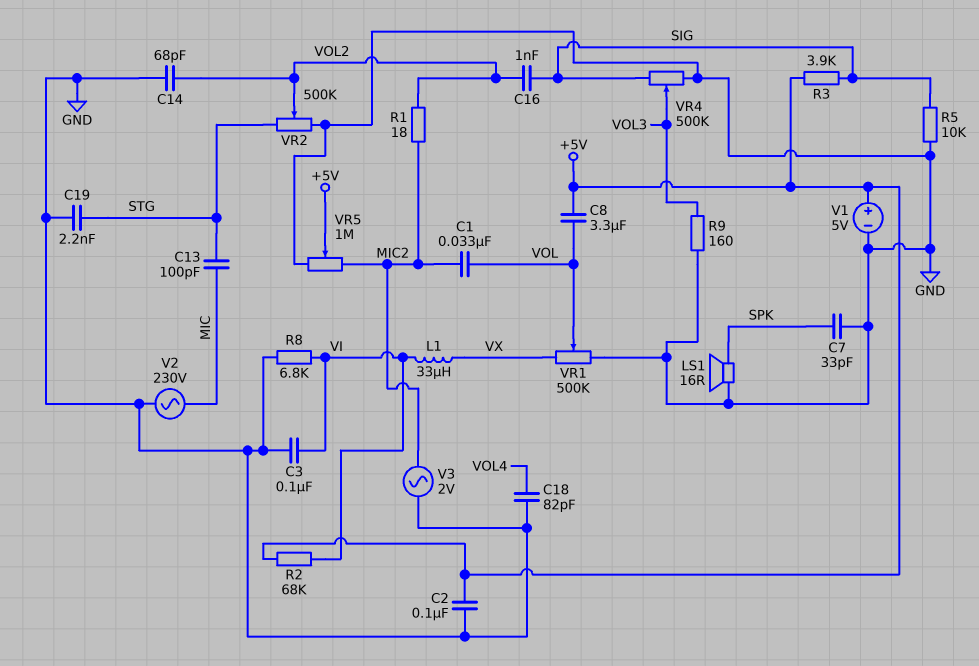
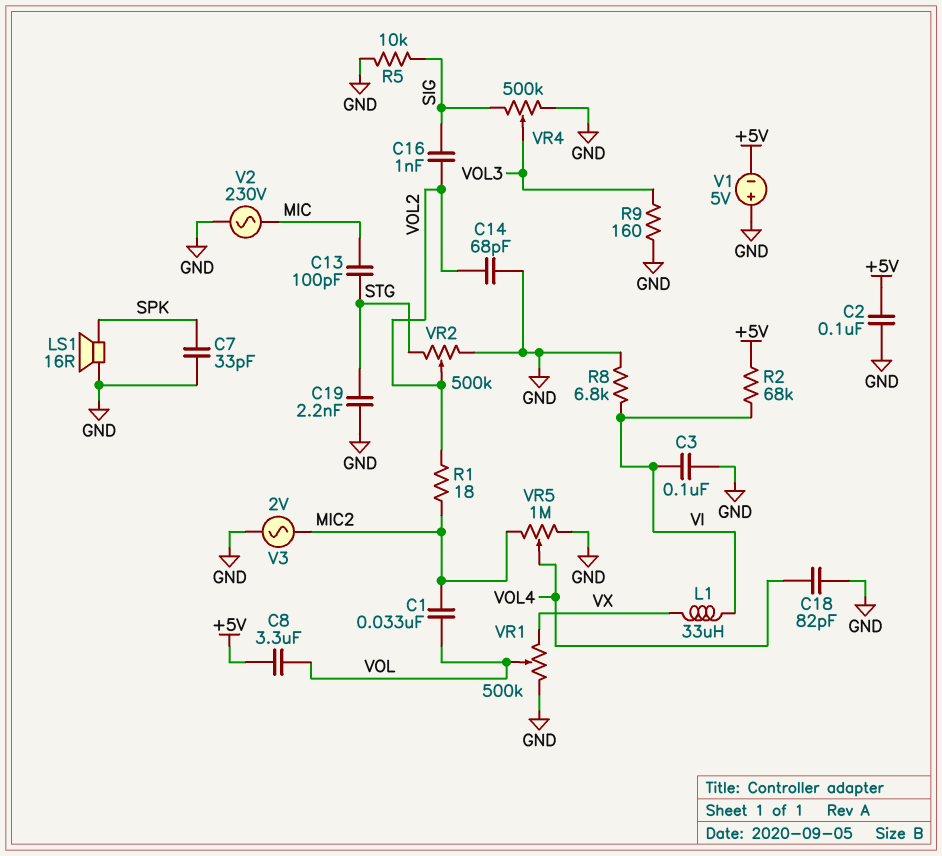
R3: 3.9k (+5V, SIG) -> none
V1: 5V (plus +5V, minus GND) -> 5V (plus GND, minus +5V)
VR5: 1M (GND, MIC2, wiper +5V) -> 1M (GND, MIC2, wiper VOL4)

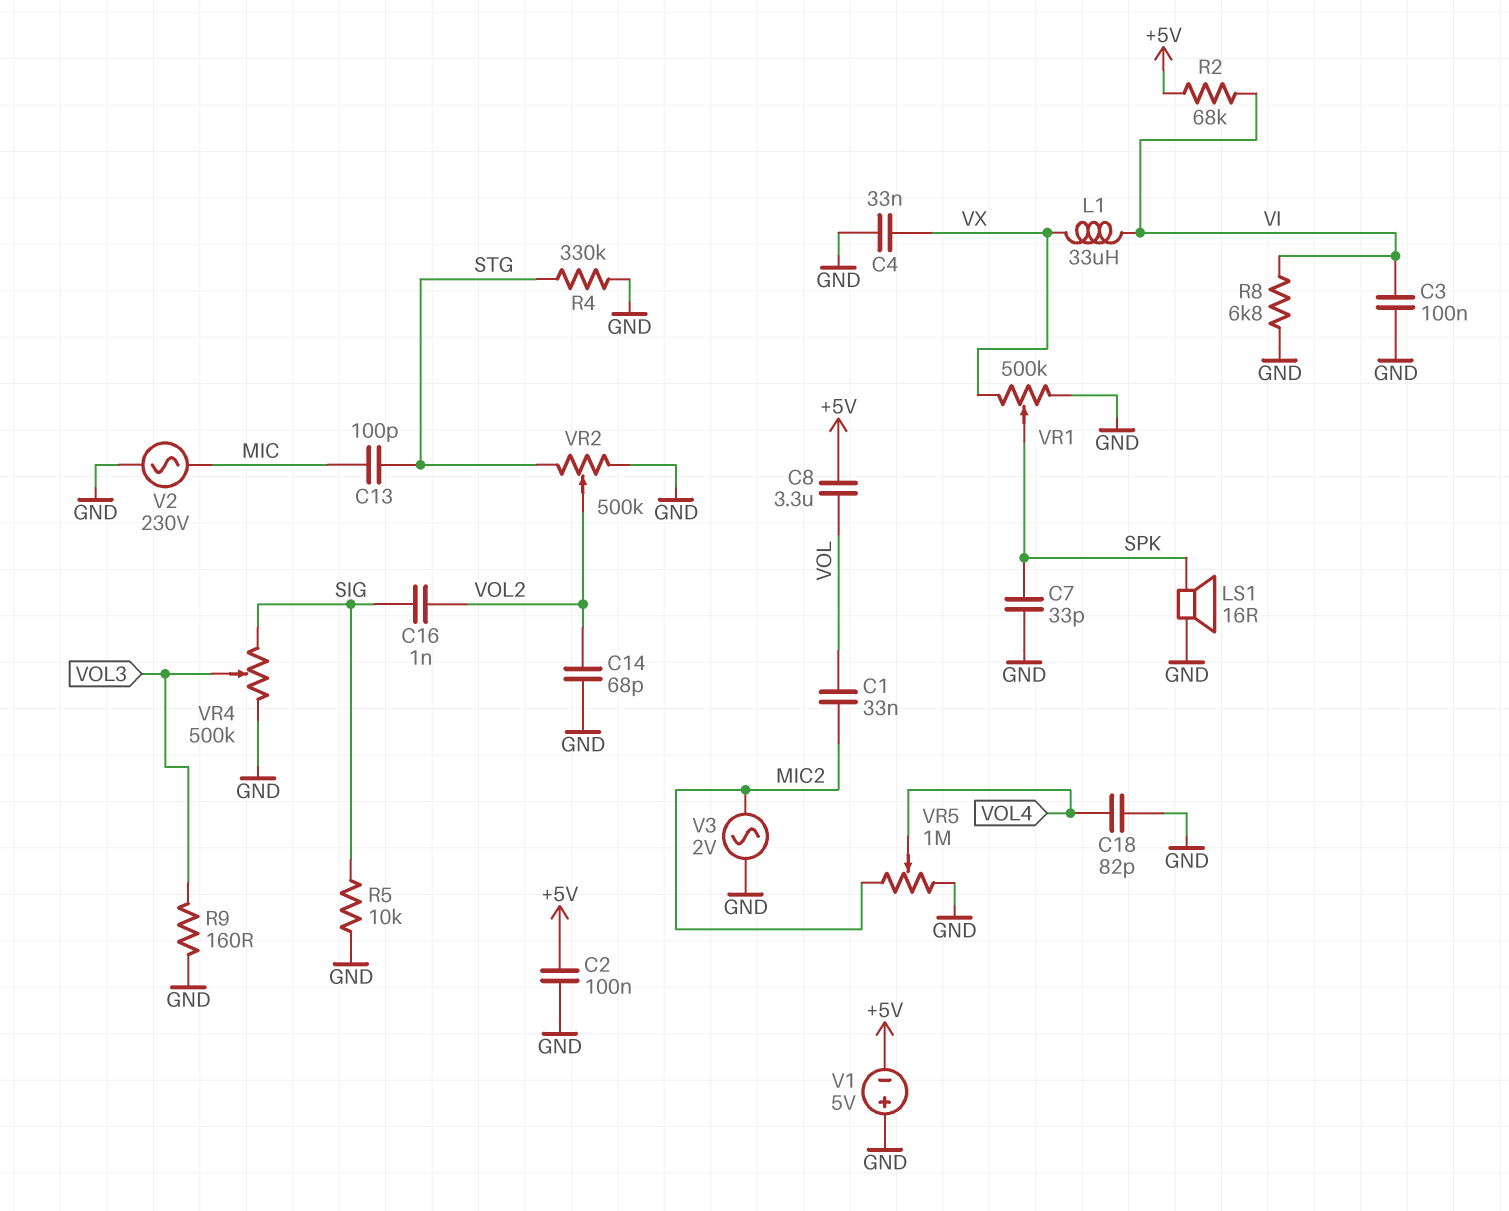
C4: none -> 33nF (GND, VX)
C19: 2.2nF (GND, STG) -> none
R1: 18 (MIC2, VOL2) -> none
R4: none -> 330k (GND, STG)
VR1: 500k (GND, VX, wiper VOL) -> 500k (GND, VX, wiper SPK)

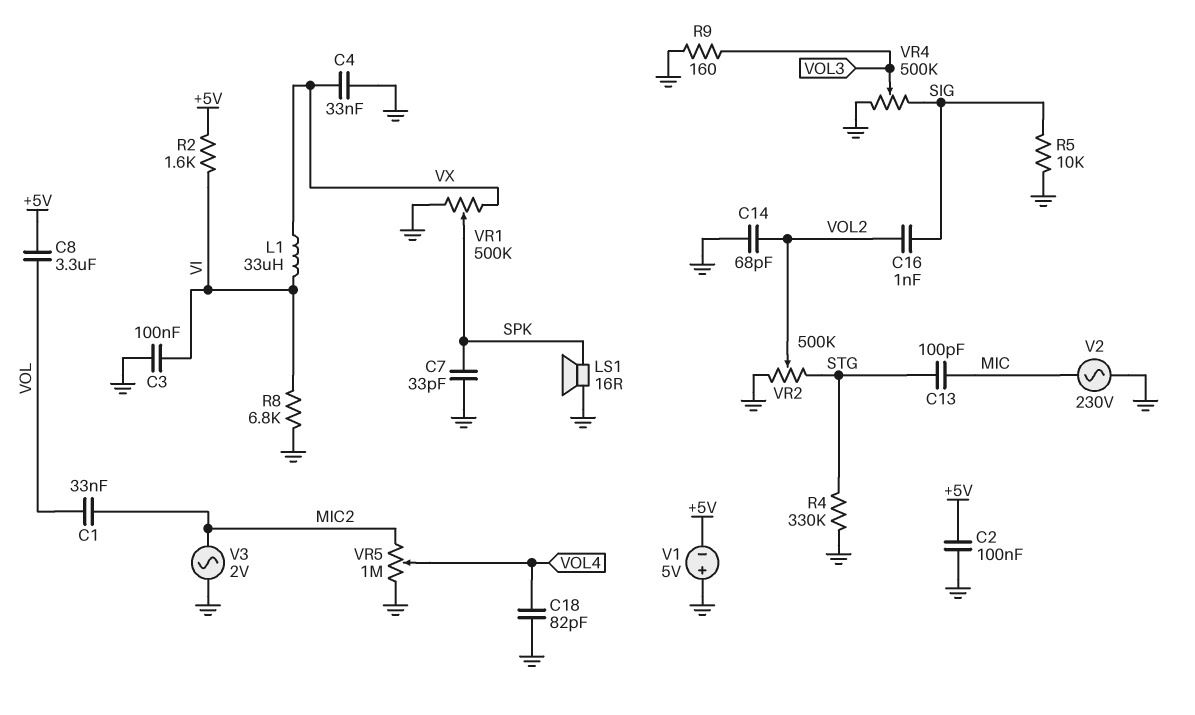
R2: 68k (+5V, VI) -> 1.6k (+5V, VI)

